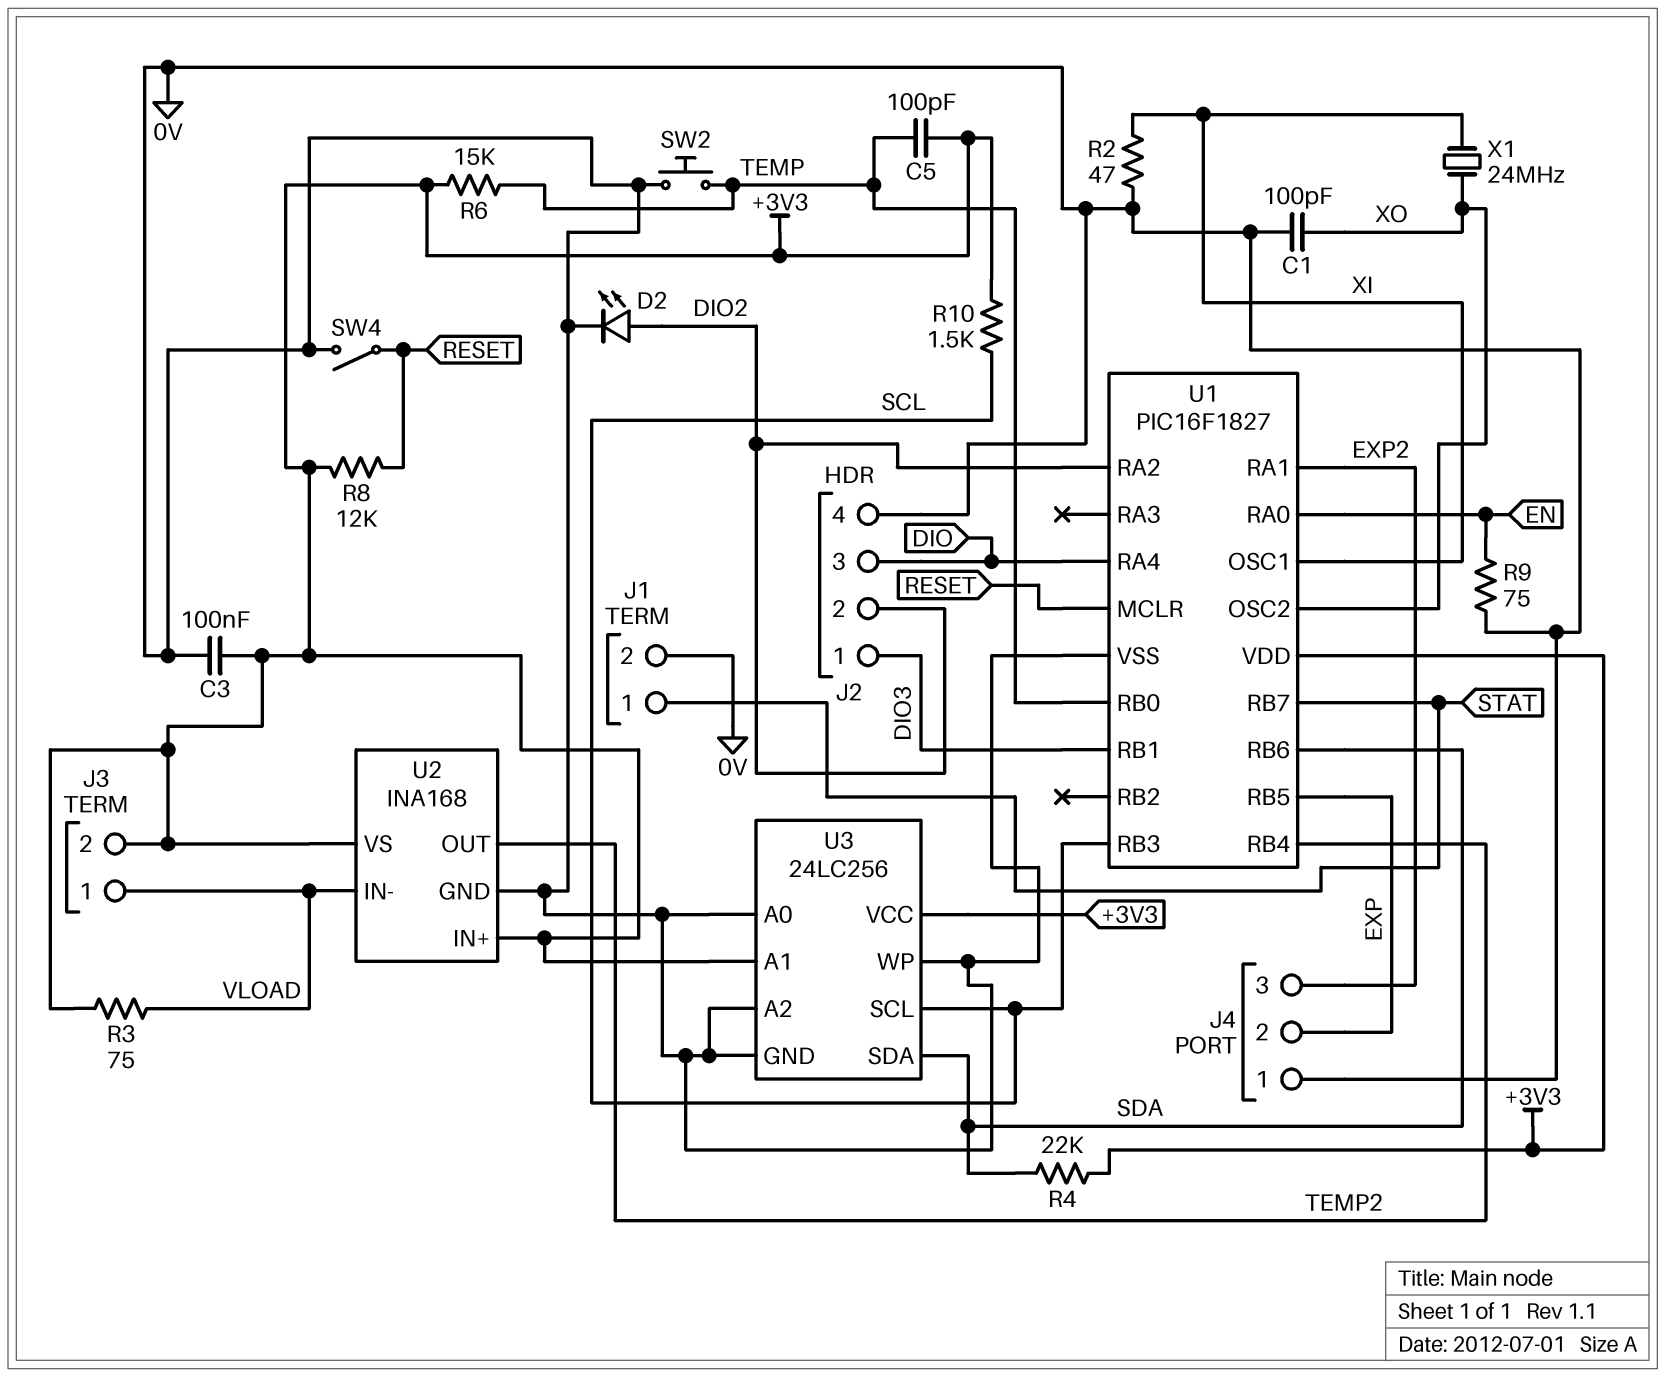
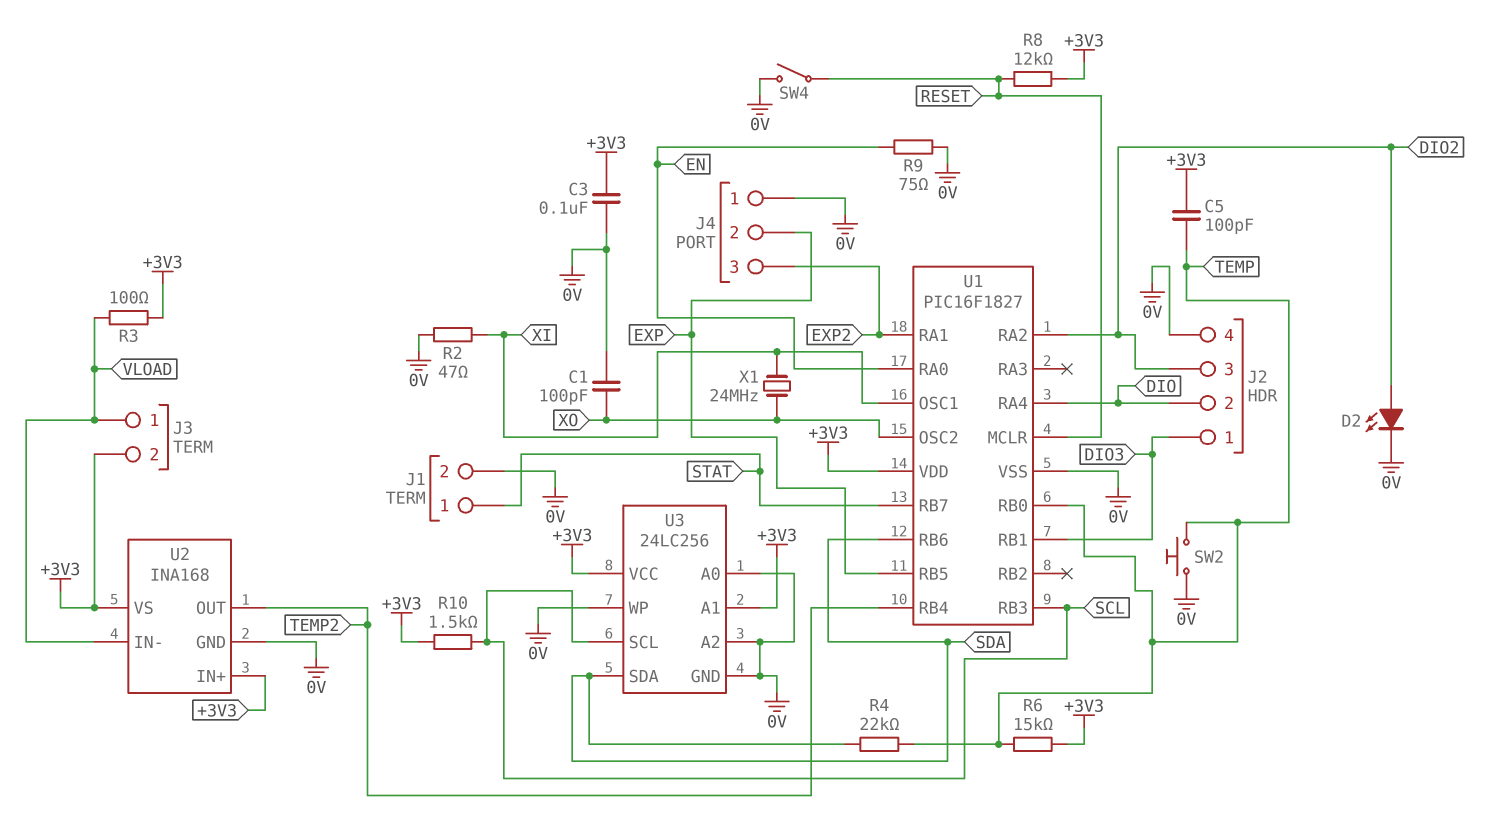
J2 pin 2: DIO2 -> DIO
J2 pin 3: DIO -> DIO2
R3: 75 (+3V3, VLOAD) -> 100 (+3V3, VLOAD)
R4: 22k (+3V3, SDA) -> 22k (SDA, TEMP)

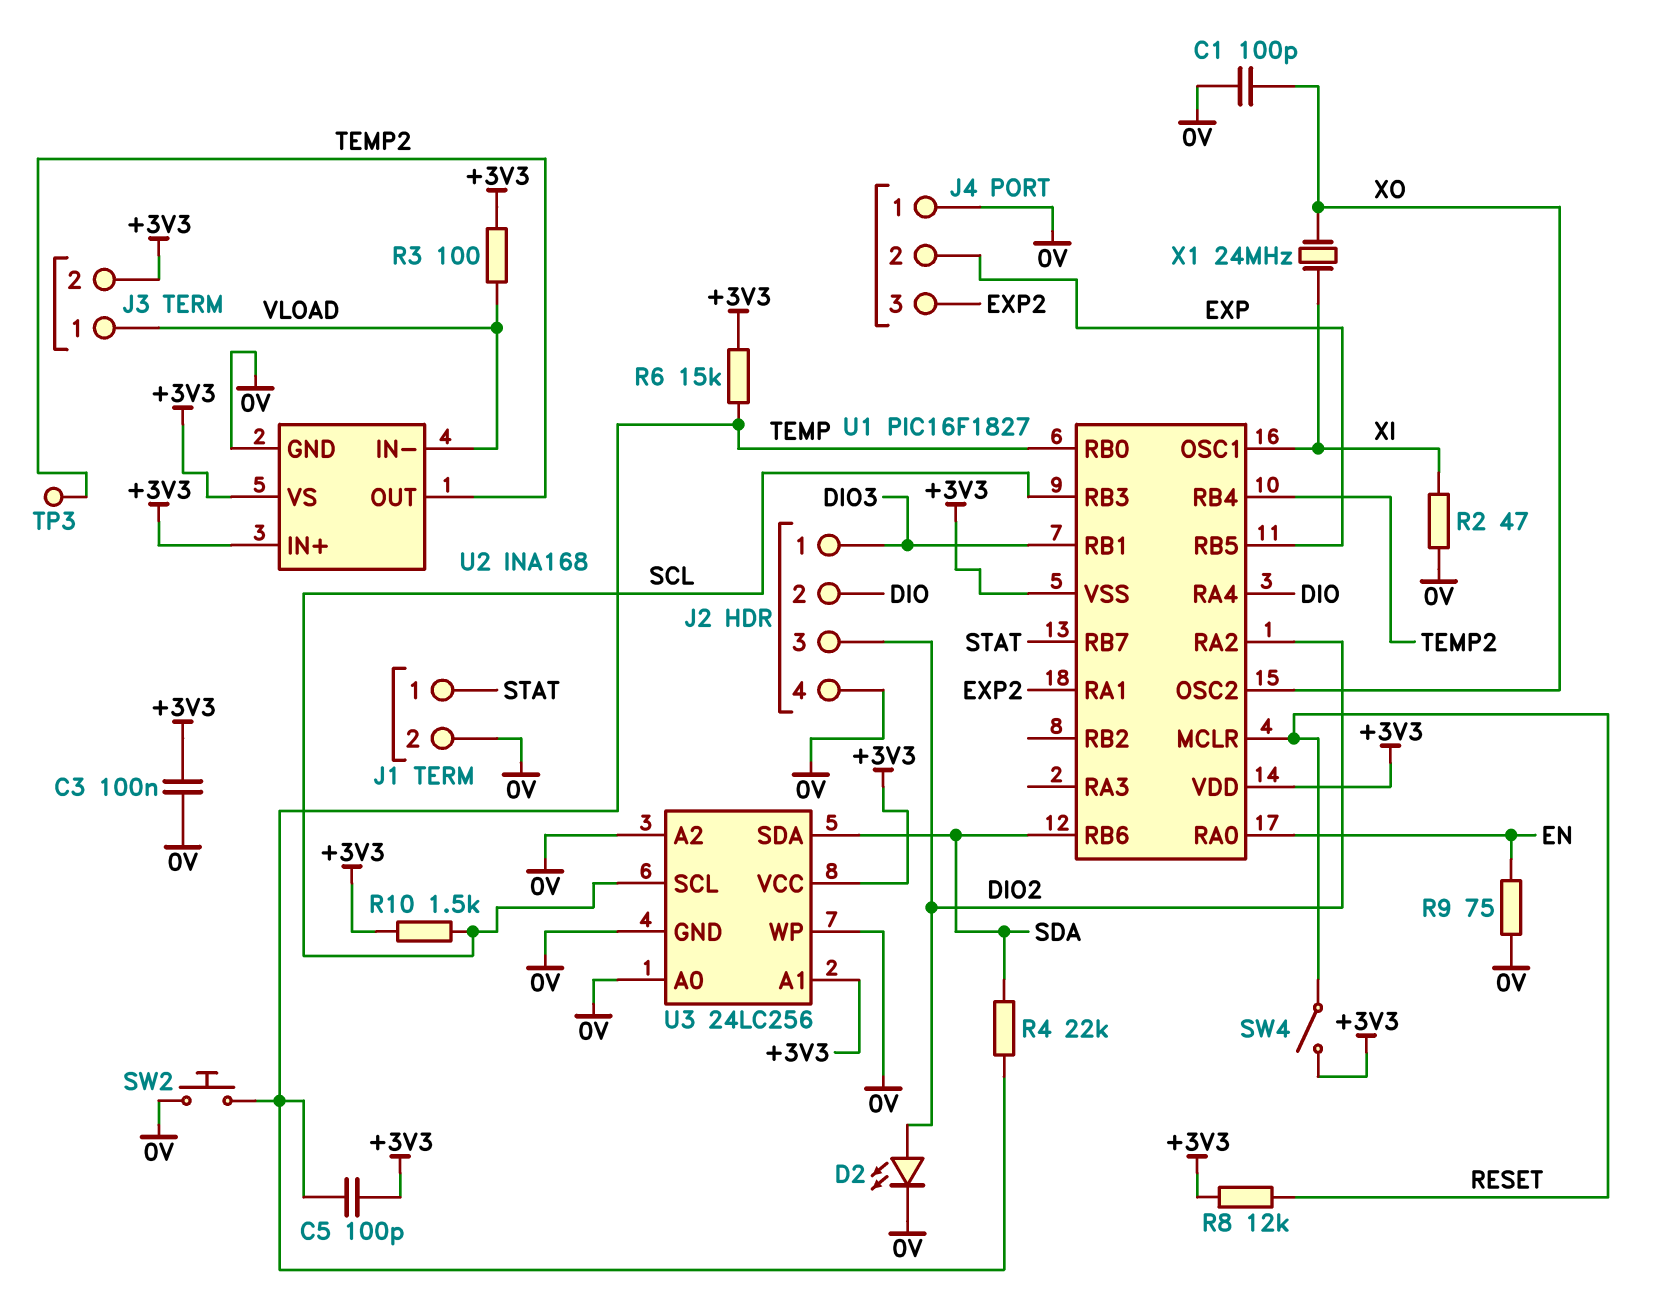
SW4: switch (0V, RESET) -> switch (+3V3, RESET)
TP3: none -> test point (TEMP2)
U1 pin VSS: 0V -> +3V3

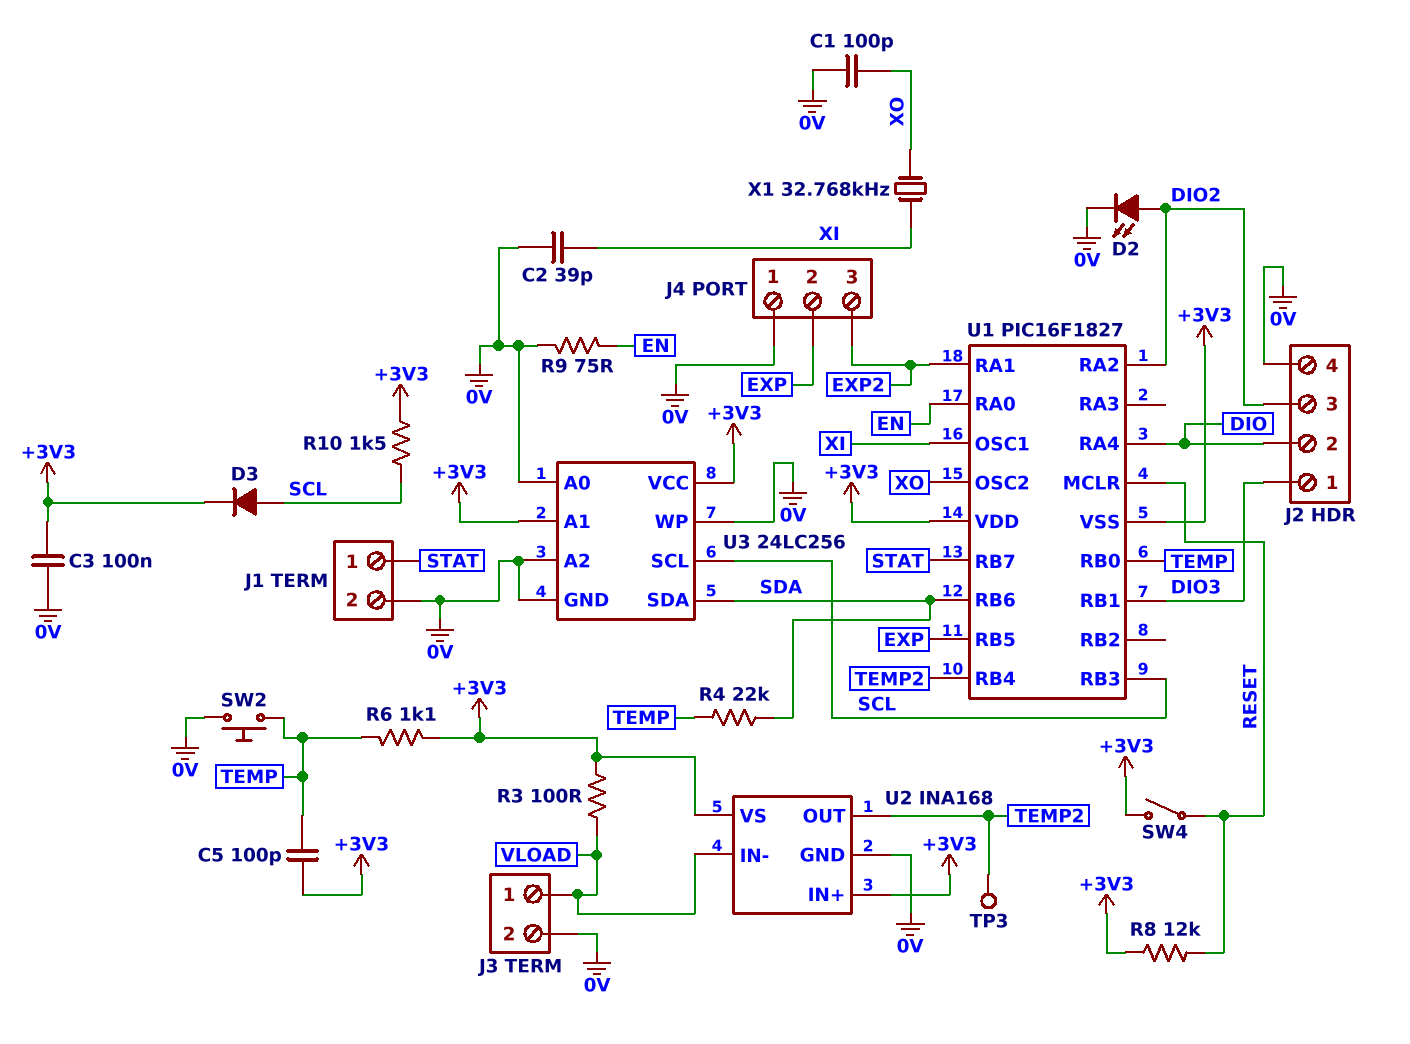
C2: none -> 39pF (0V, XI)
D3: none -> diode (A SCL, K +3V3)
J3 pin 2: +3V3 -> 0V
R2: 47 (0V, XI) -> none
R6: 15k (+3V3, TEMP) -> 1.1k (+3V3, TEMP)
X1: 24MHz (XI, XO) -> 32.768kHz (XI, XO)

